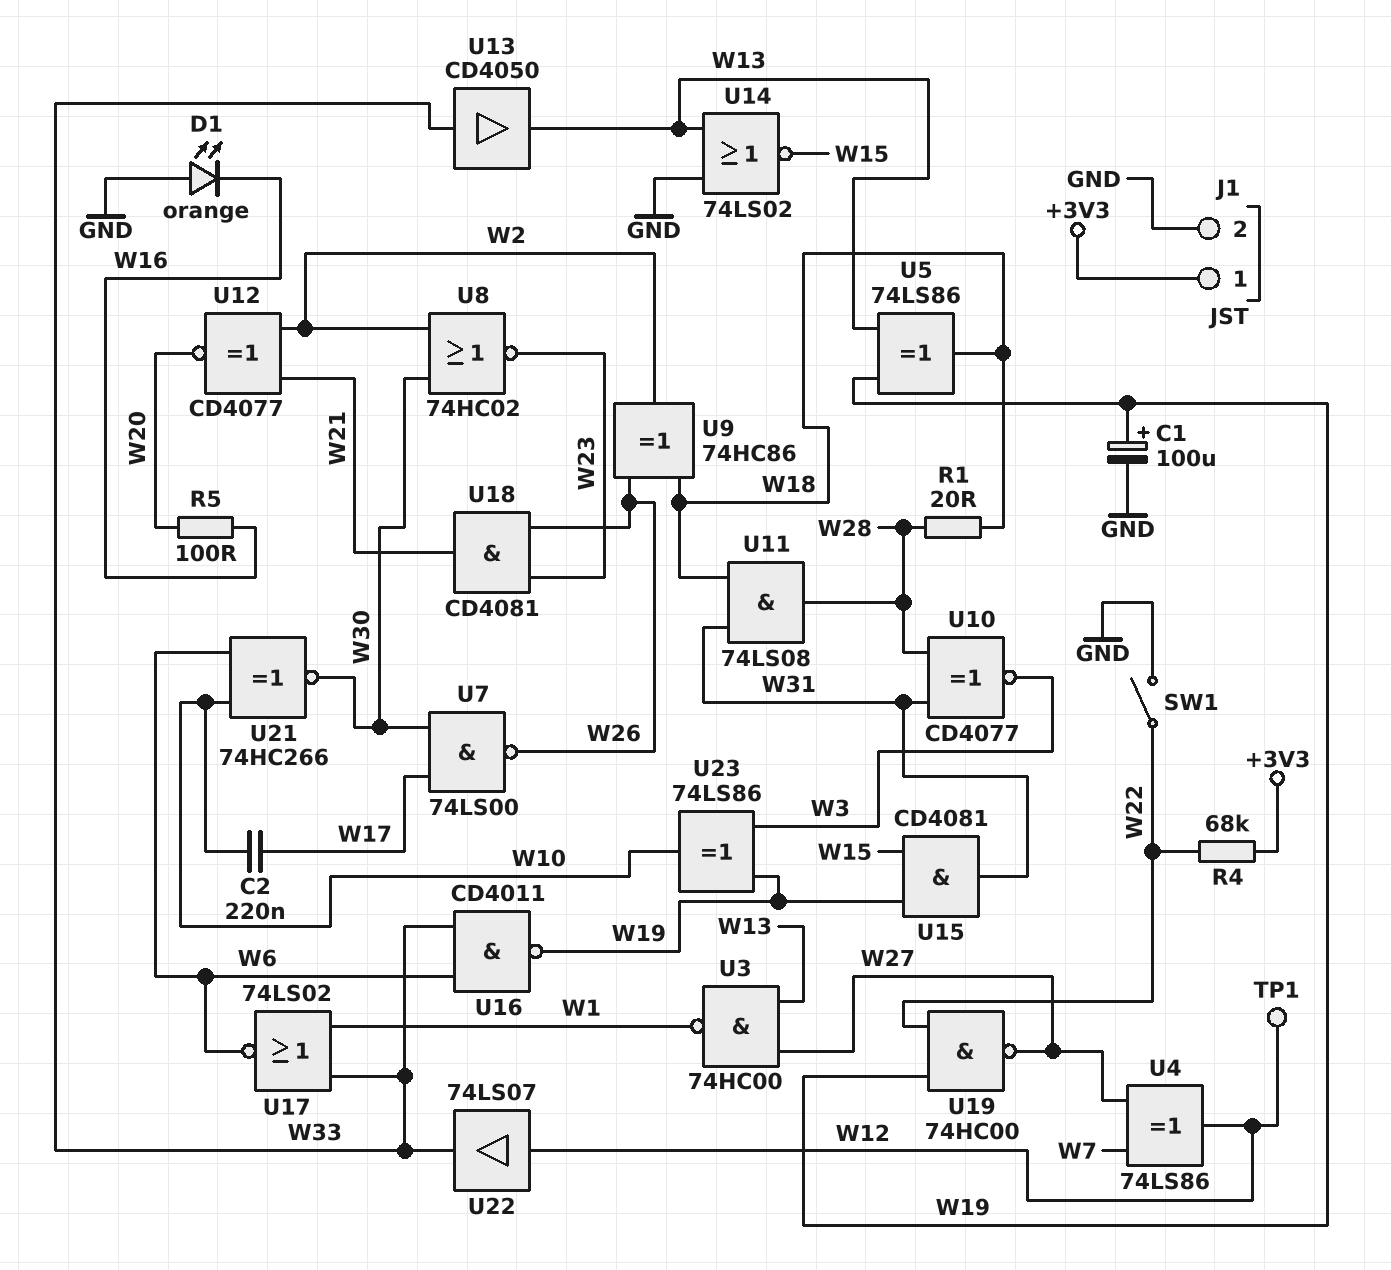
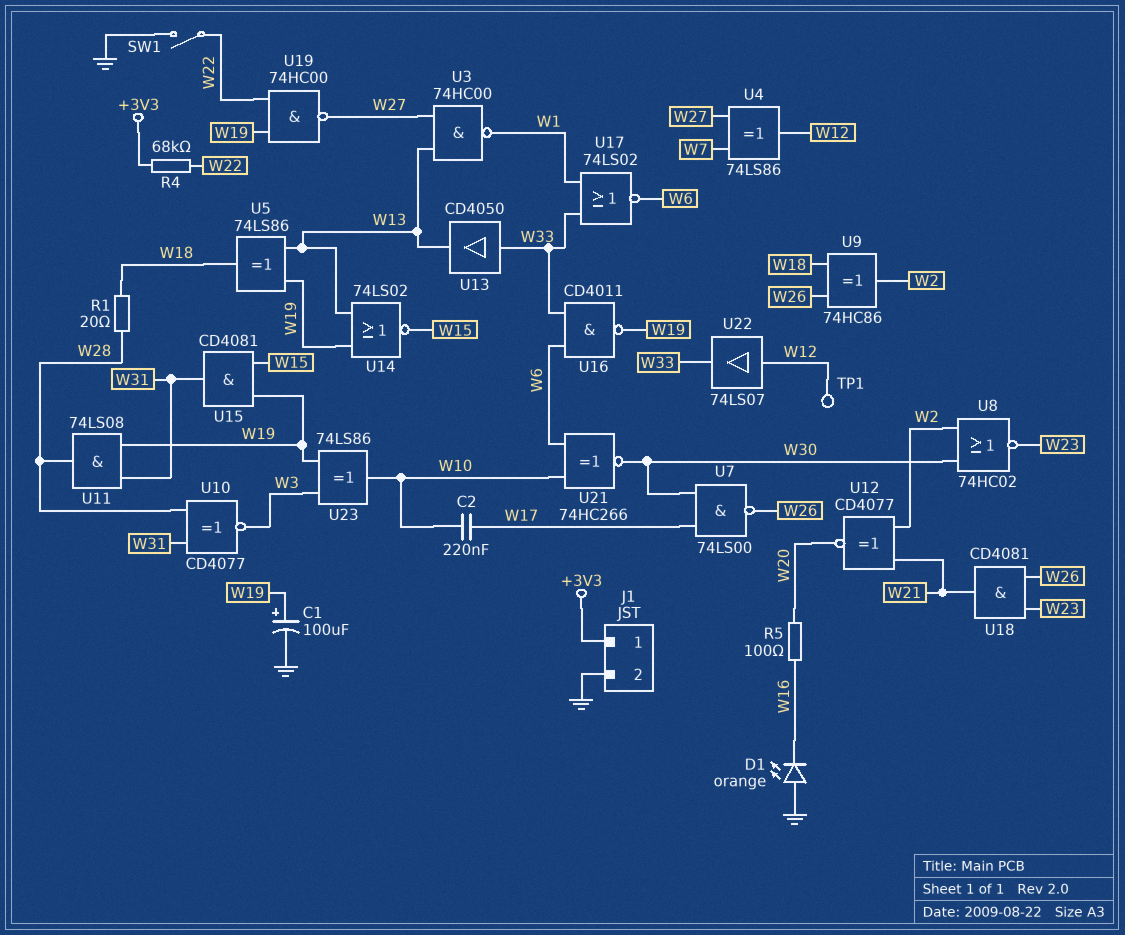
U11: AND 74LS08 (in W18, in W31, out W28) -> AND 74LS08 (in W19, in W31, out W28)
U14: NOR 74LS02 (in GND, in W13, out W15) -> NOR 74LS02 (in W13, in W19, out W15)

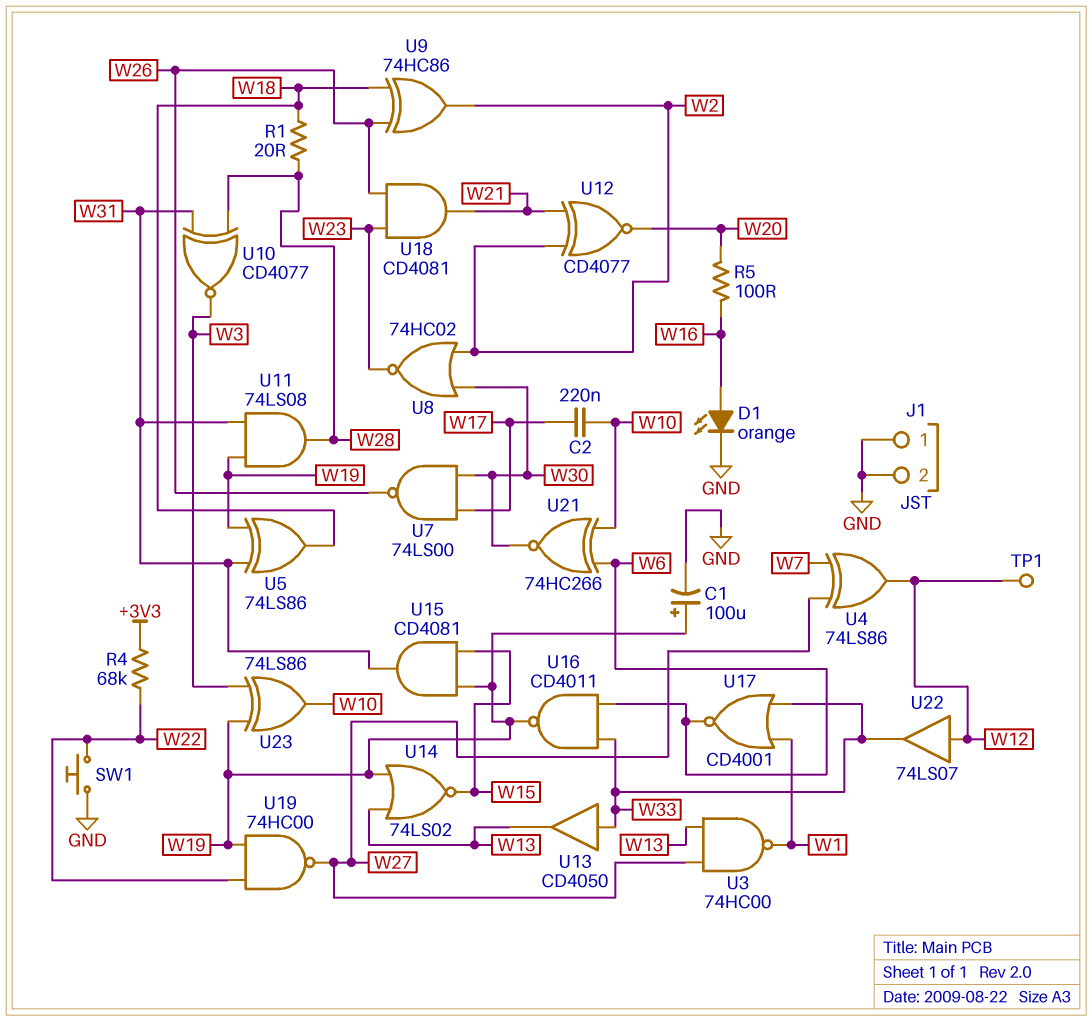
D1: LED orange (A GND, K W16) -> LED orange (A W16, K GND)
J1 pin 1: +3V3 -> GND
SW1: switch (GND, W22) -> button (GND, W22)
U5: XOR 74LS86 (in W13, in W19, out W18) -> XOR 74LS86 (in W19, in W31, out W18)
U17: NOR 74LS02 (in W1, in W33, out W6) -> NOR CD4001 (in W1, in W33, out W6)

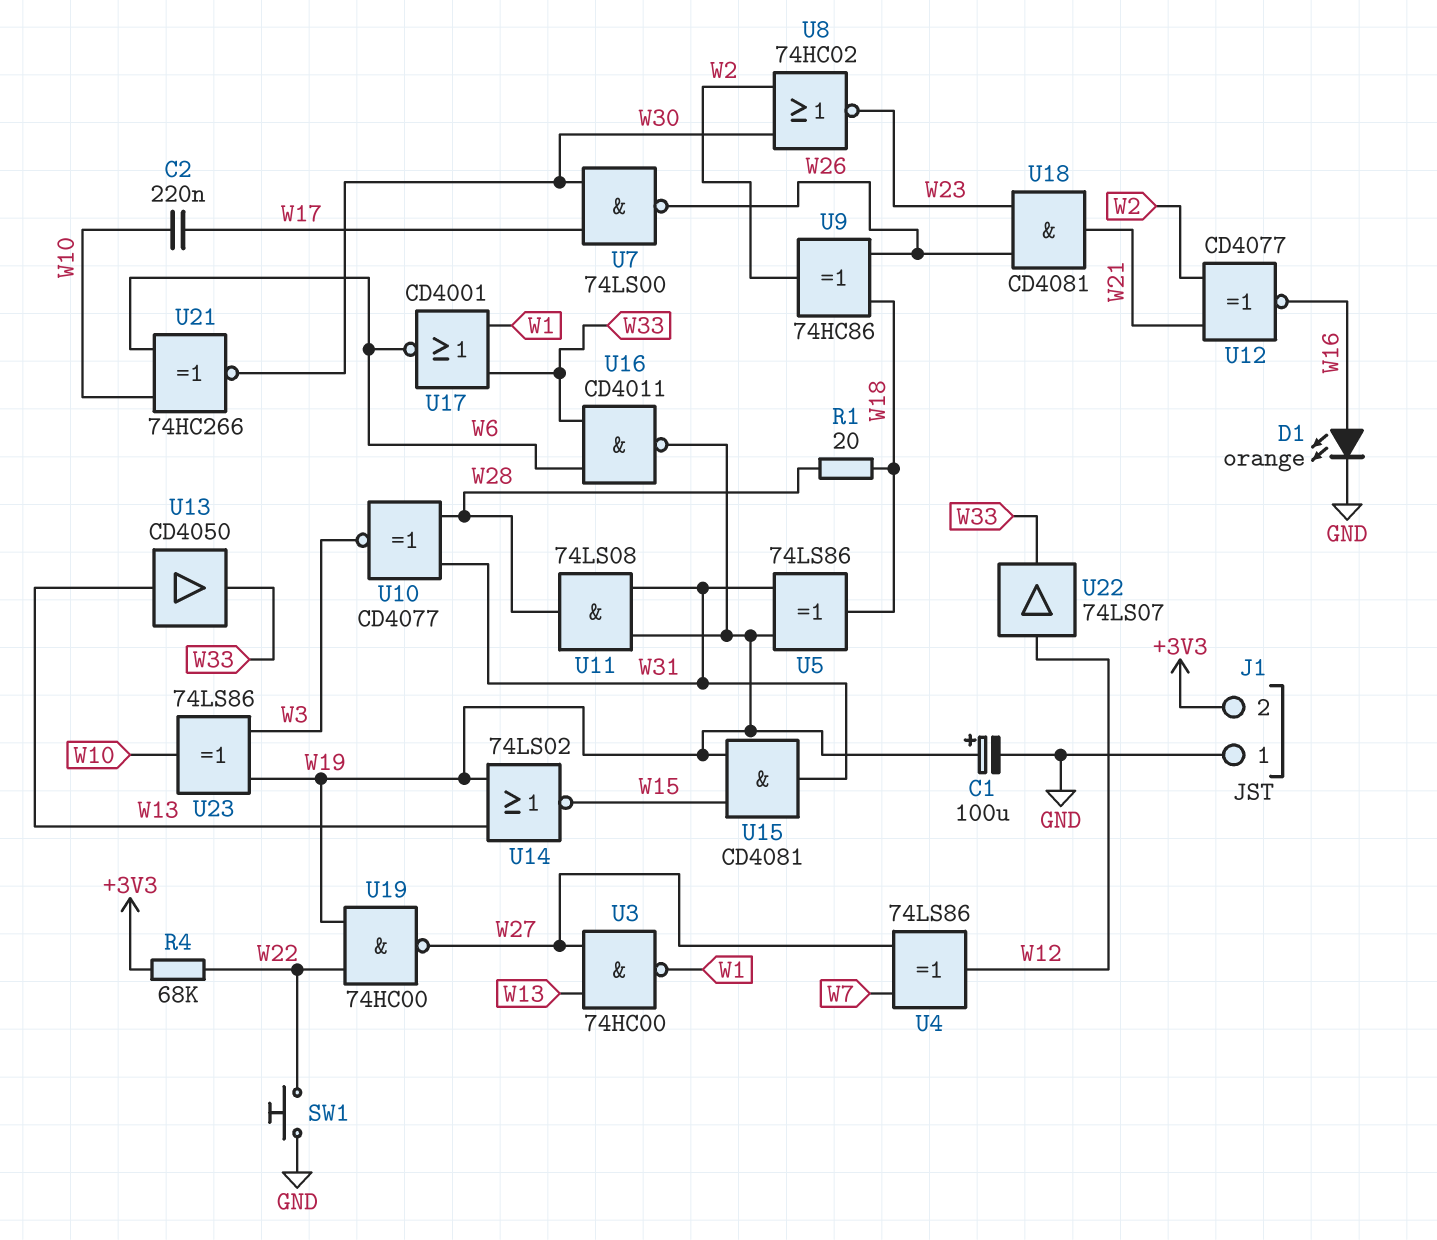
J1 pin 2: GND -> +3V3
R5: 100 (W16, W20) -> none
TP1: test point (W12) -> none
U12: XNOR CD4077 (in W2, in W21, out W20) -> XNOR CD4077 (in W2, in W21, out W16)
U13: buffer CD4050 (in W33, out W13) -> buffer CD4050 (in W13, out W33)

